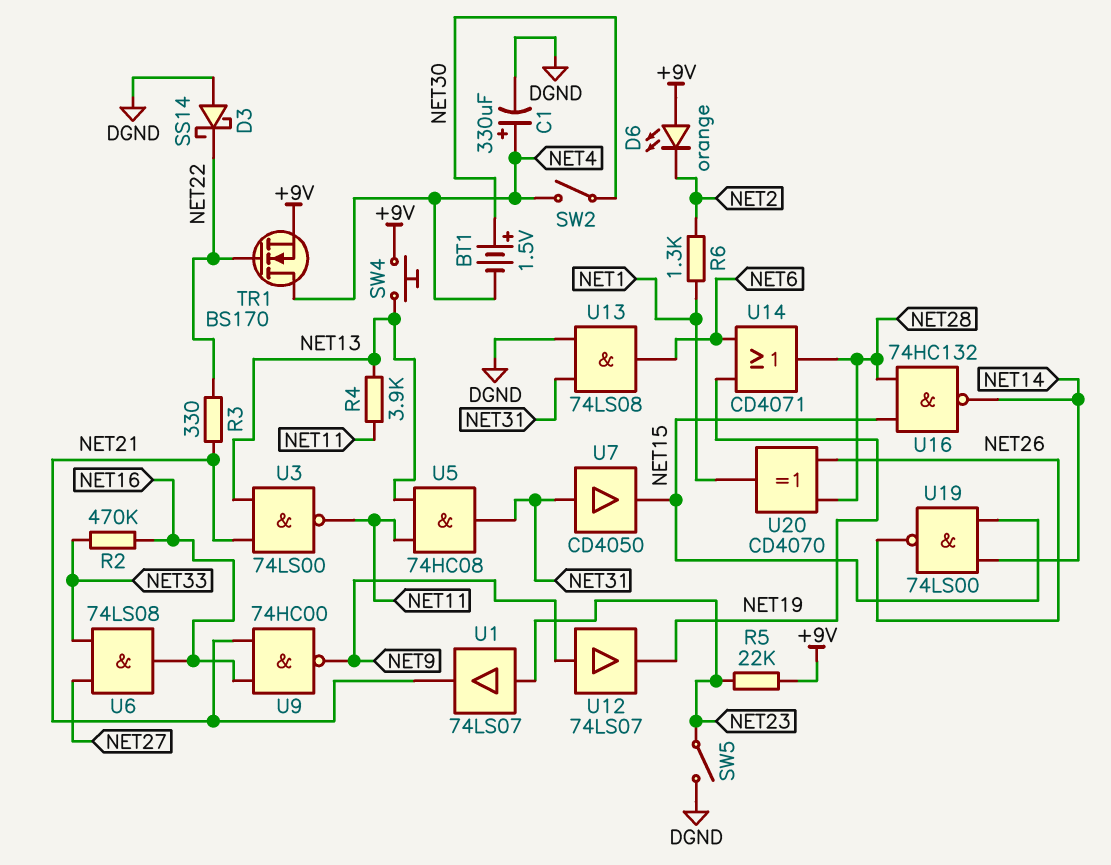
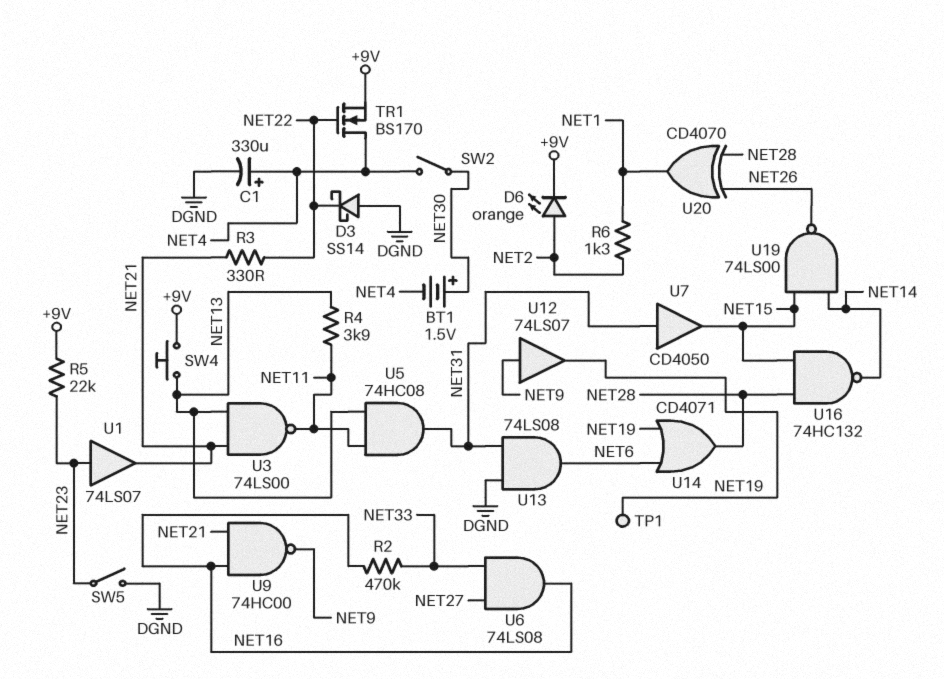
D6: LED orange (A +9V, K NET2) -> LED orange (A NET2, K +9V)
TP1: none -> test point (NET19)

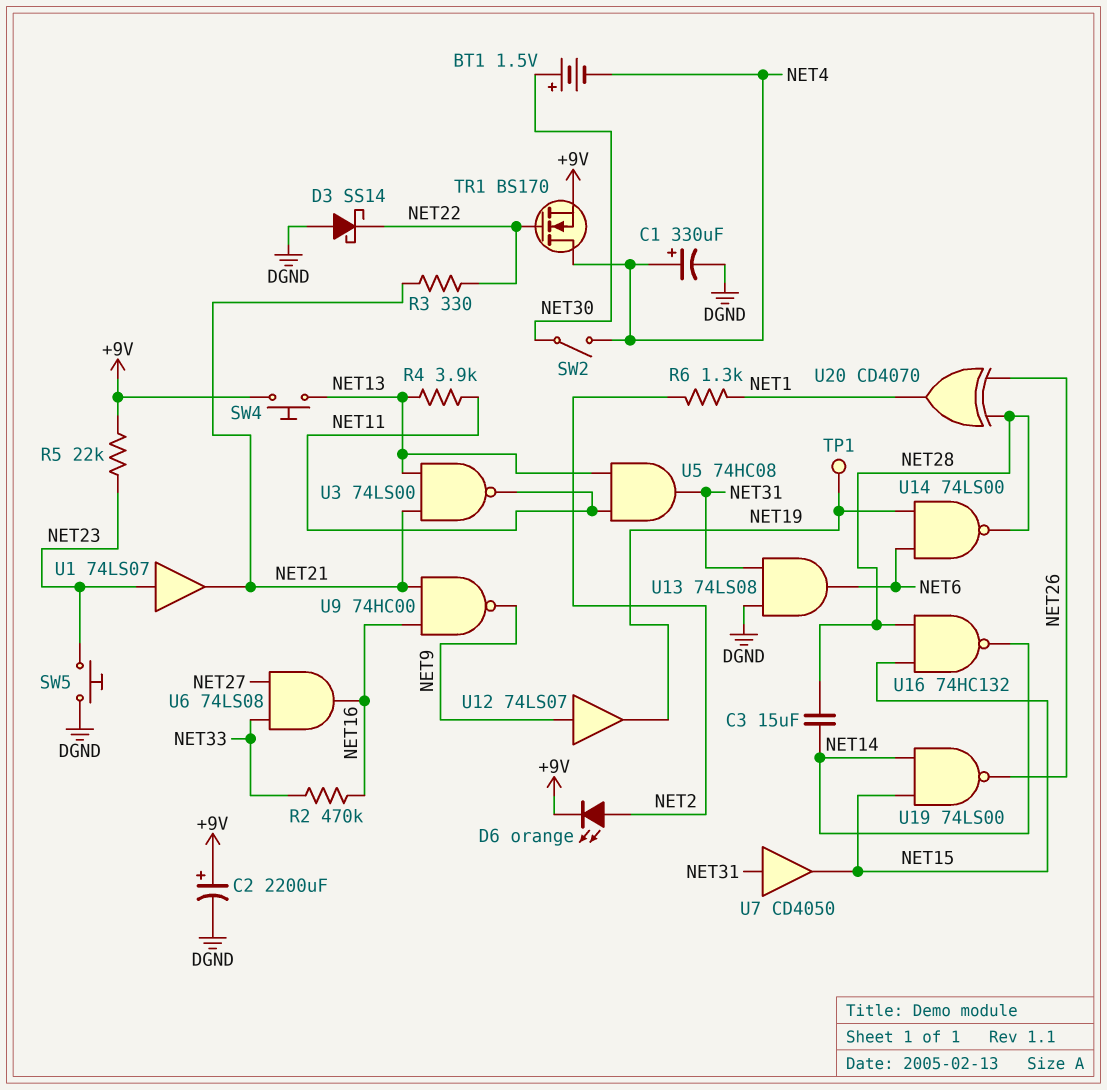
C2: none -> 2200uF (plus +9V, minus DGND)
C3: none -> 15uF (NET14, NET28)
SW5: switch (DGND, NET23) -> button (DGND, NET23)
U14: OR CD4071 (in NET6, in NET19, out NET28) -> NAND 74LS00 (in NET6, in NET19, out NET28)

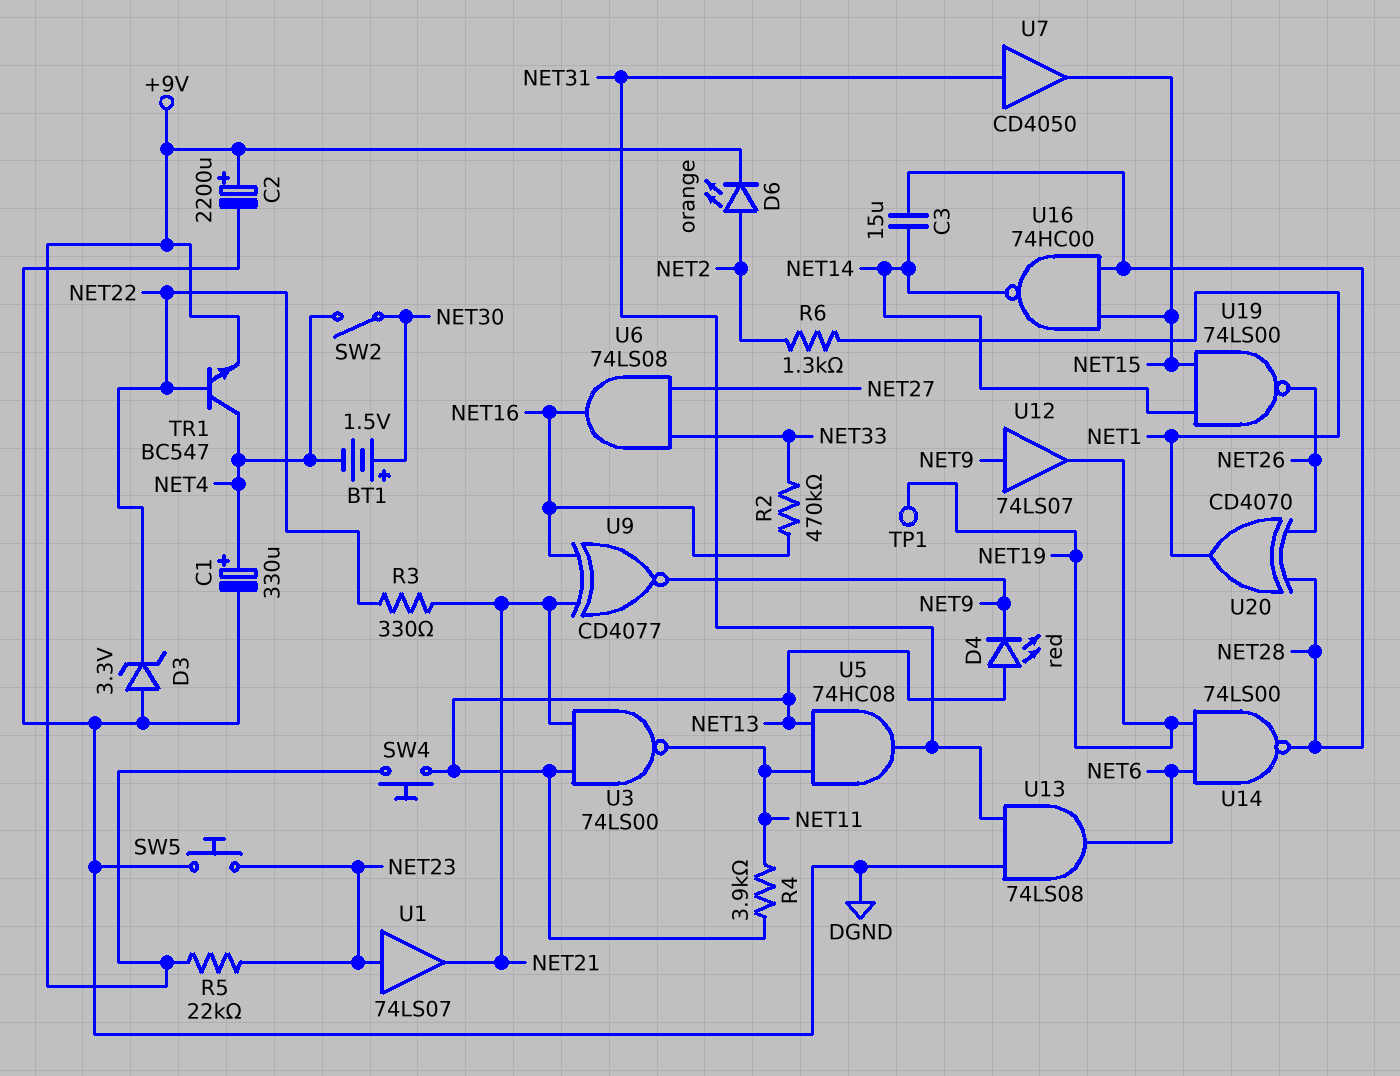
D3: schottky SS14 (A DGND, K NET22) -> zener 3.3V (A DGND, K NET22)
D4: none -> LED red (A NET13, K NET9)
TR1: NMOS BS170 (G NET22, D NET4, S +9V) -> NPN BC547 (B NET22, C NET4, E +9V)
U9: NAND 74HC00 (in NET16, in NET21, out NET9) -> XNOR CD4077 (in NET16, in NET21, out NET9)
U16: NAND 74HC132 (in NET15, in NET28, out NET14) -> NAND 74HC00 (in NET15, in NET28, out NET14)

